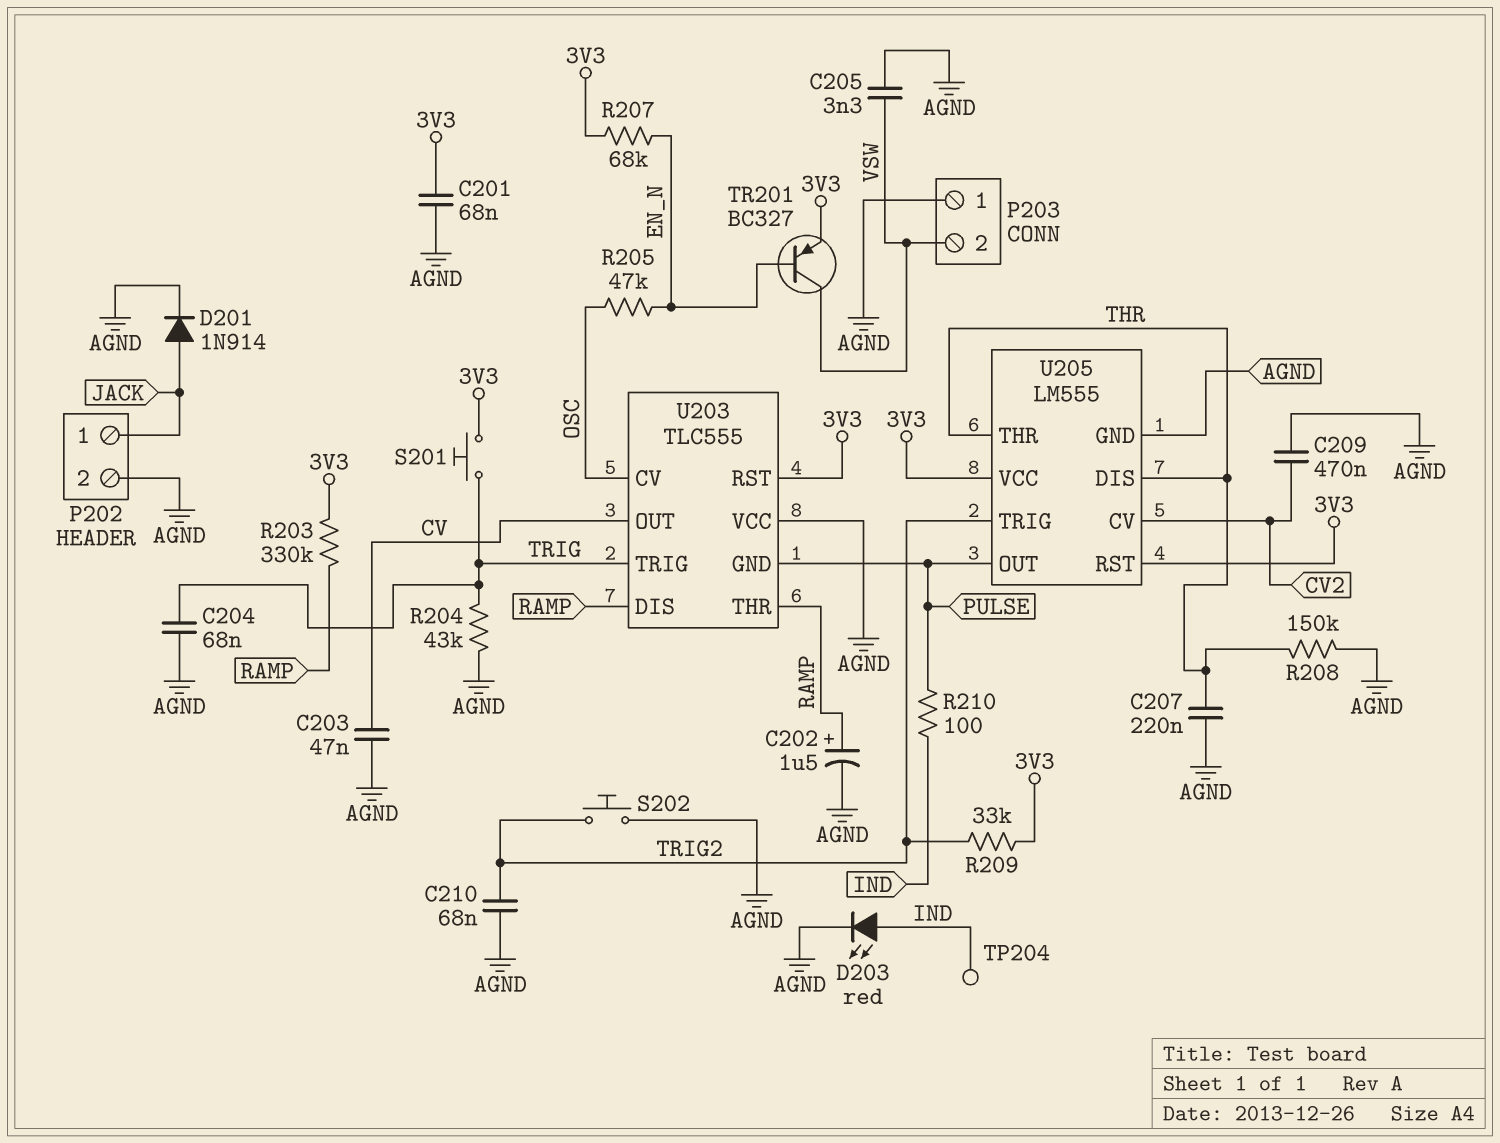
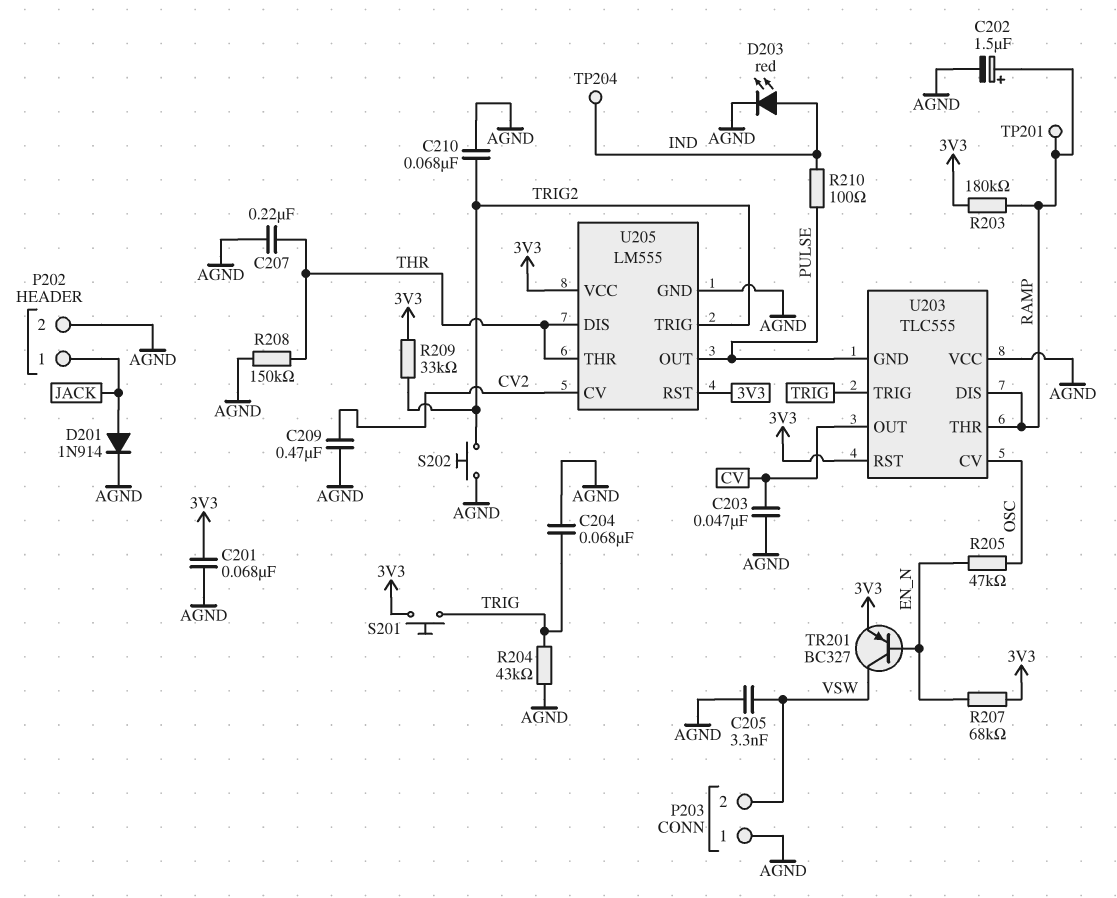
R203: 330k (3V3, RAMP) -> 180k (3V3, RAMP)
TP201: none -> test point (RAMP)

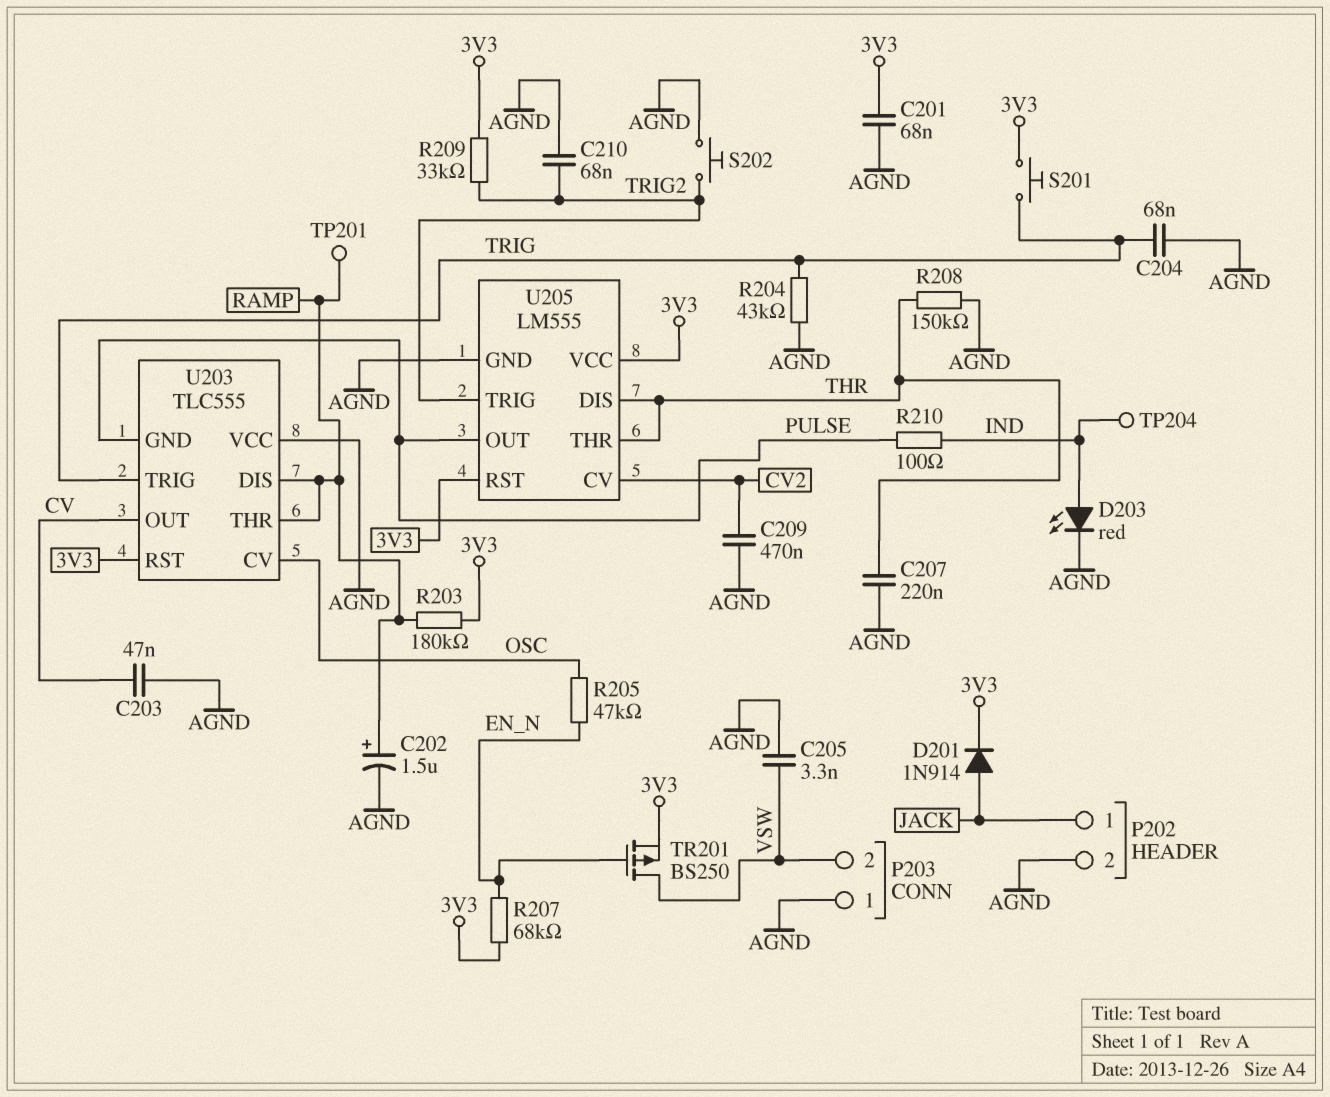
D201: diode 1N914 (A JACK, K AGND) -> diode 1N914 (A JACK, K 3V3)
TR201: PNP BC327 (B EN_N, C VSW, E 3V3) -> PMOS BS250 (G EN_N, D VSW, S 3V3)

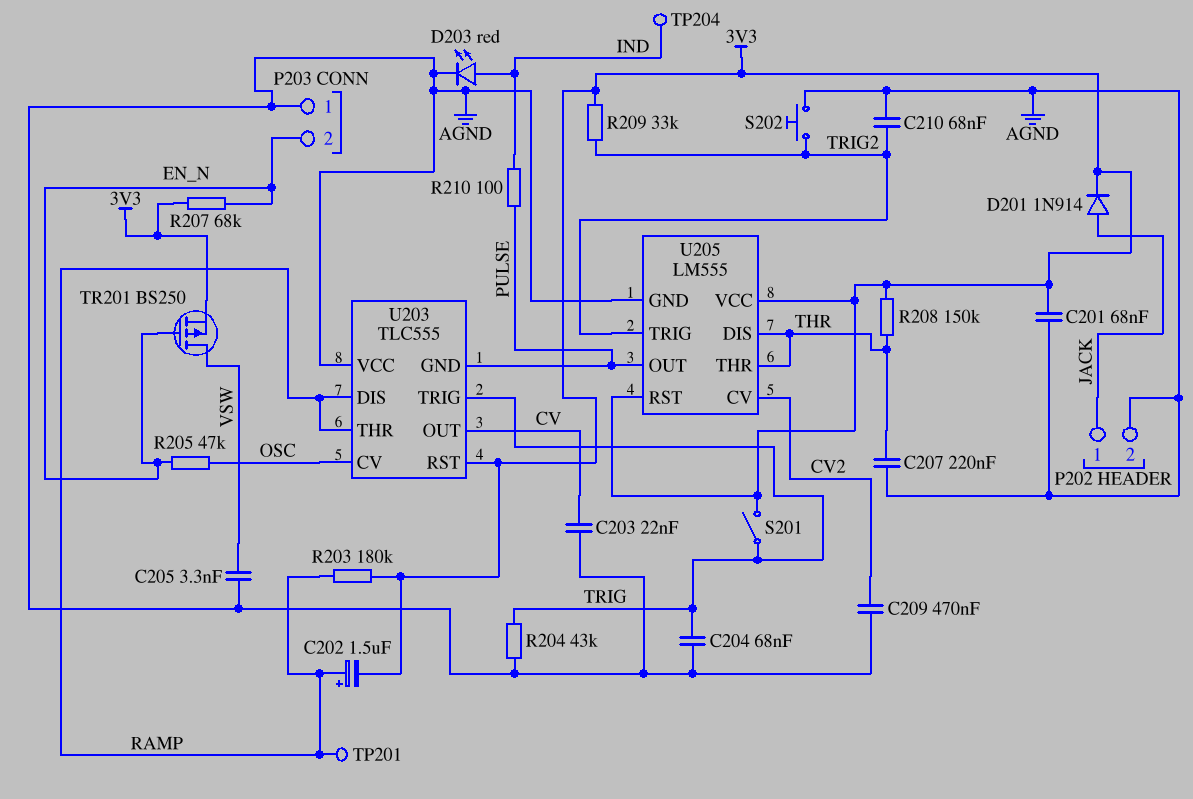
C202: 1.5uF (plus RAMP, minus AGND) -> 1.5uF (plus RAMP, minus 3V3)
C203: 47nF (AGND, CV) -> 22nF (AGND, CV)
P203 pin 2: VSW -> EN_N
R208: 150k (AGND, THR) -> 150k (3V3, THR)
S201: button (3V3, TRIG) -> switch (3V3, TRIG)

